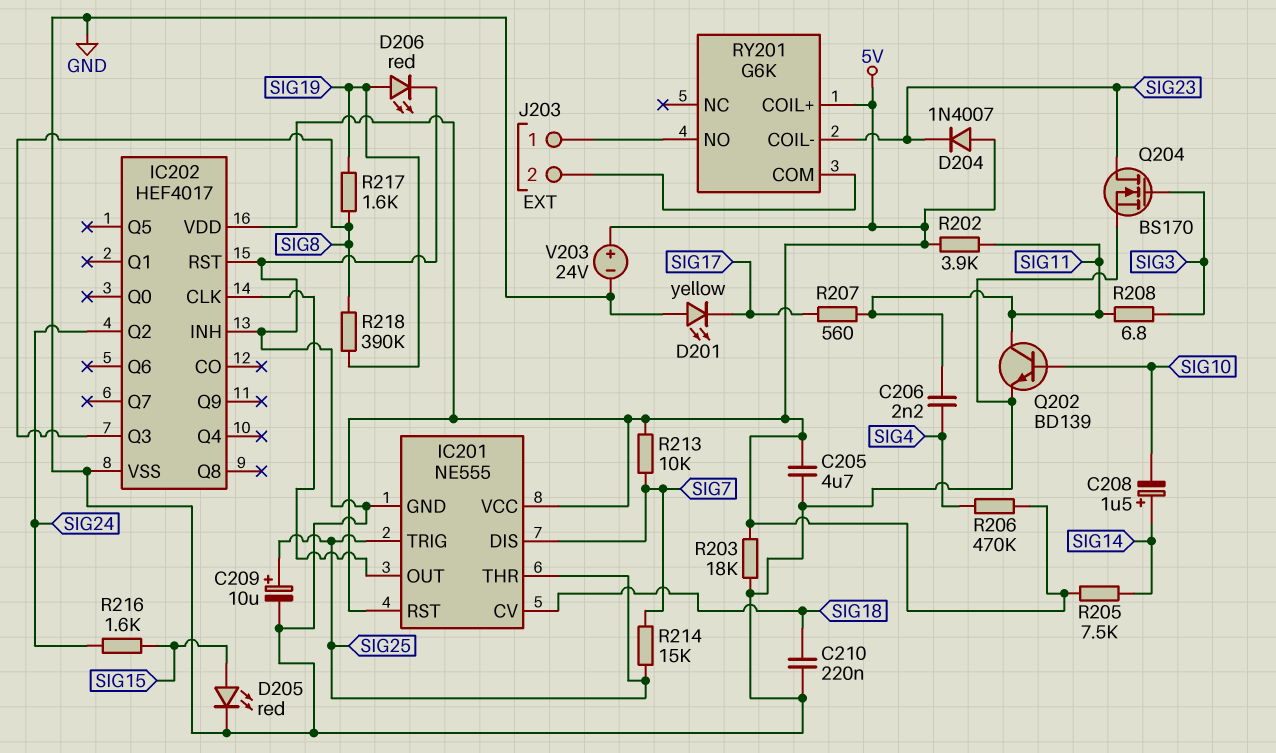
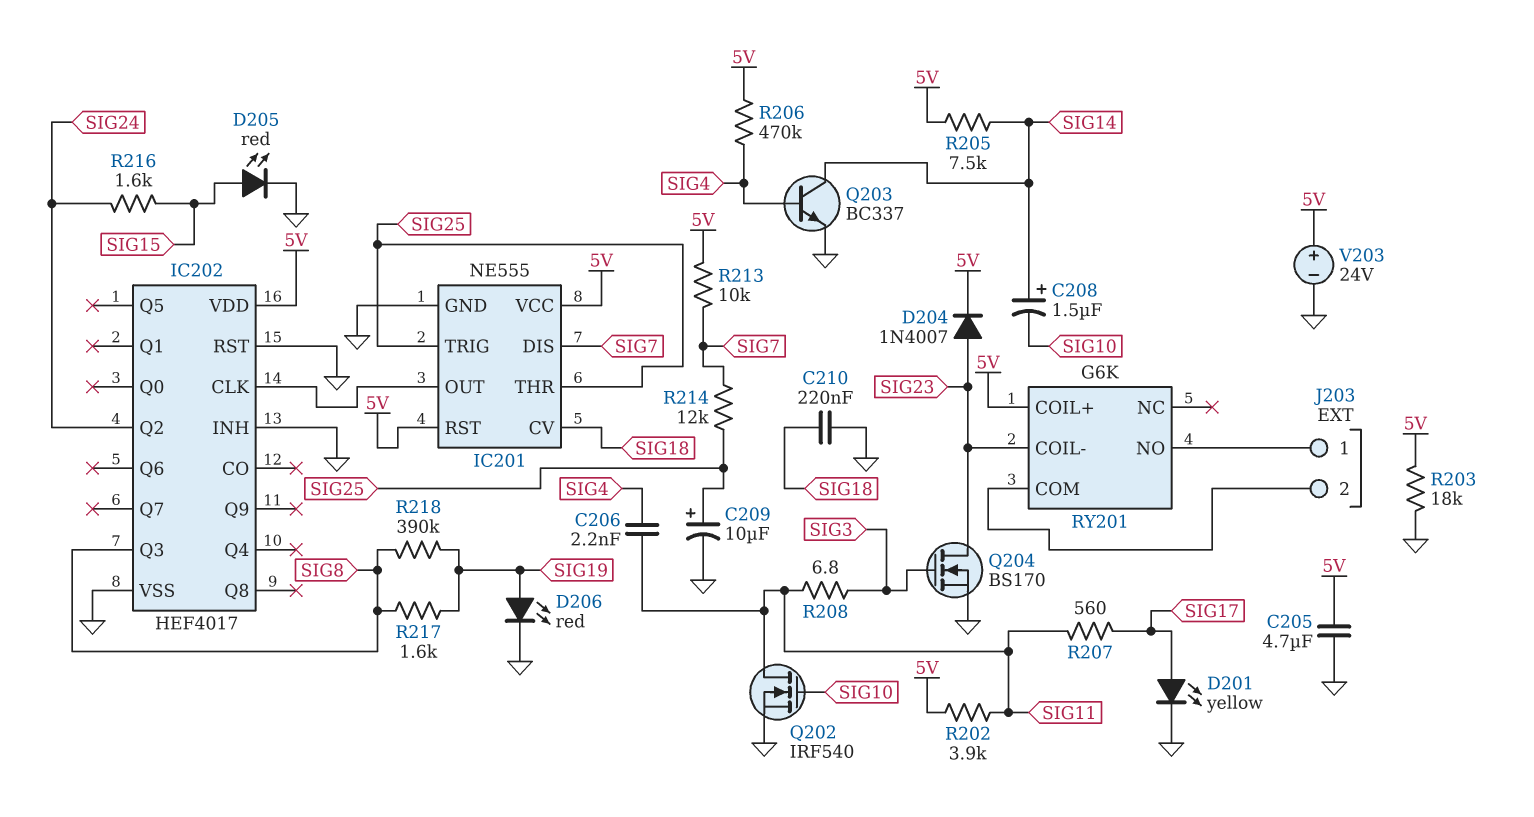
D201: LED yellow (A GND, K SIG17) -> LED yellow (A SIG17, K GND)
D204: diode 1N4007 (A 5V, K SIG23) -> diode 1N4007 (A SIG23, K 5V)
Q202: NPN BD139 (B SIG10, C SIG11, E GND) -> NMOS IRF540 (G SIG10, D SIG11, S GND)
Q203: none -> NPN BC337 (B SIG4, C SIG14, E GND)
R214: 15k (SIG7, SIG25) -> 12k (SIG7, SIG25)

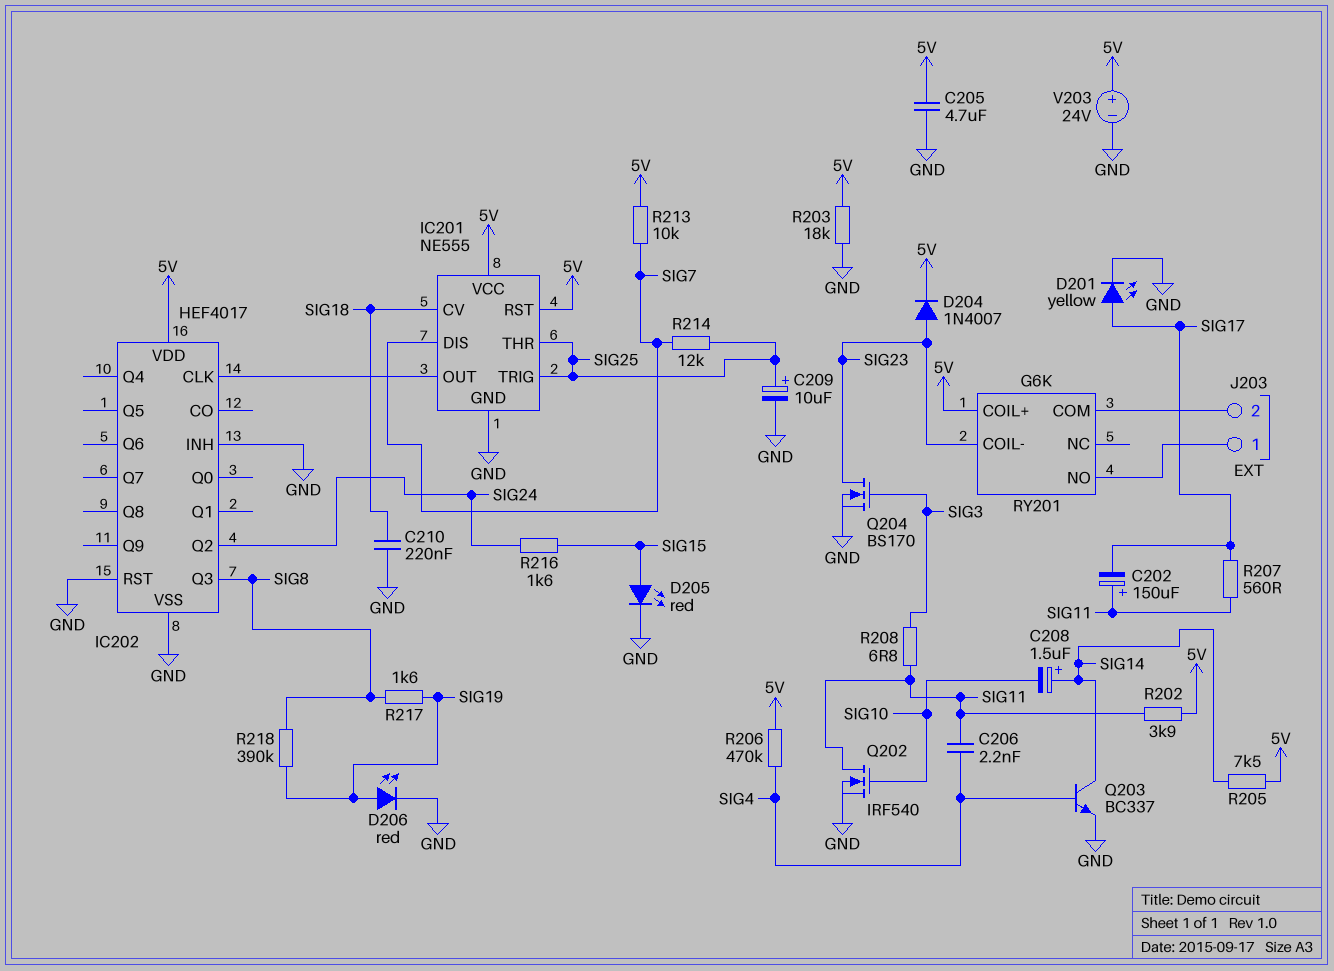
C202: none -> 150uF (plus SIG11, minus SIG17)

